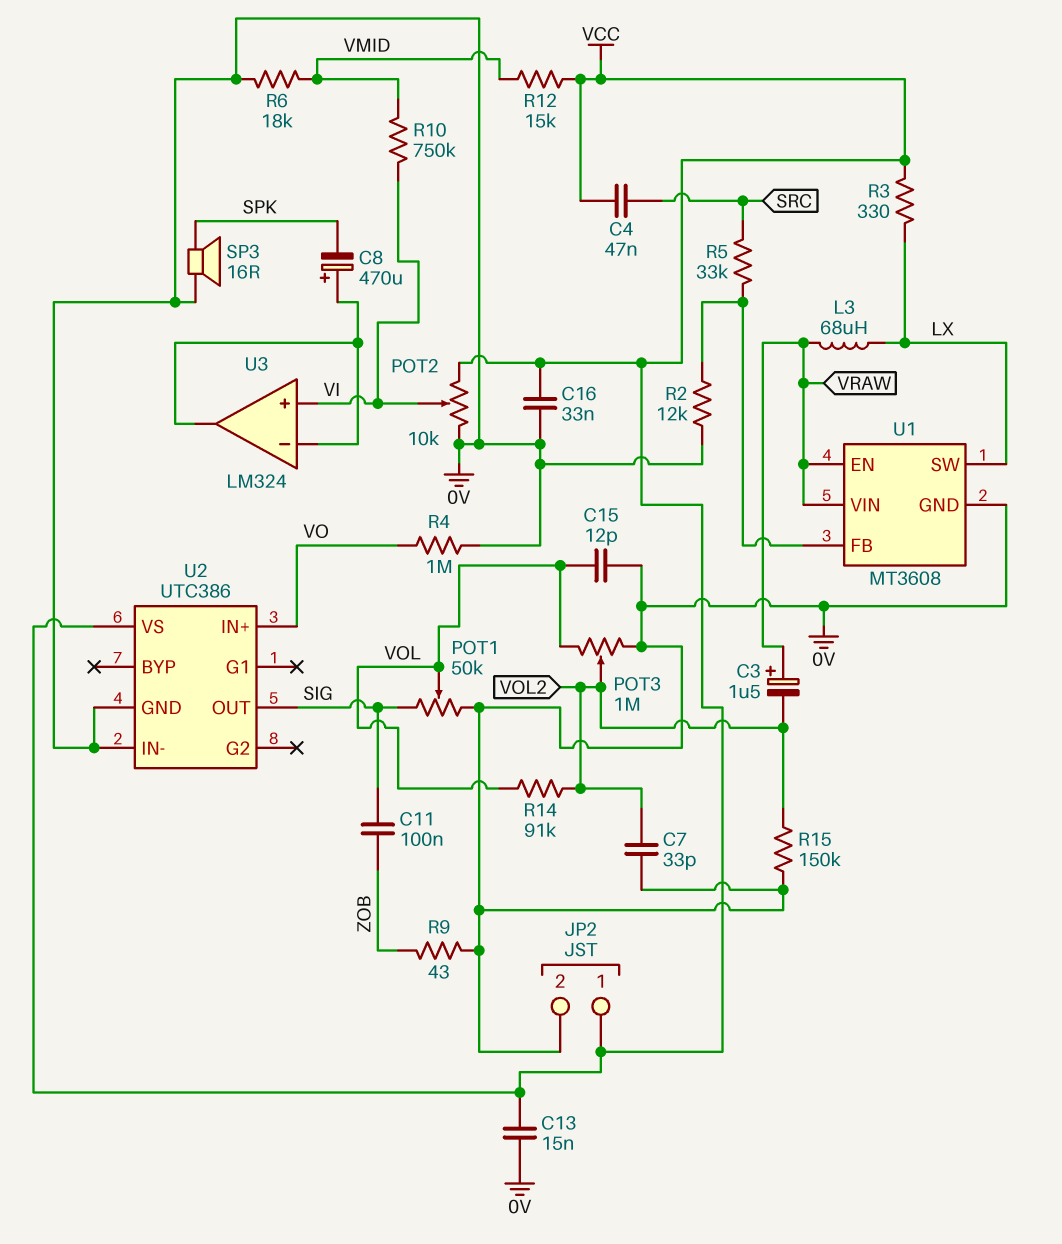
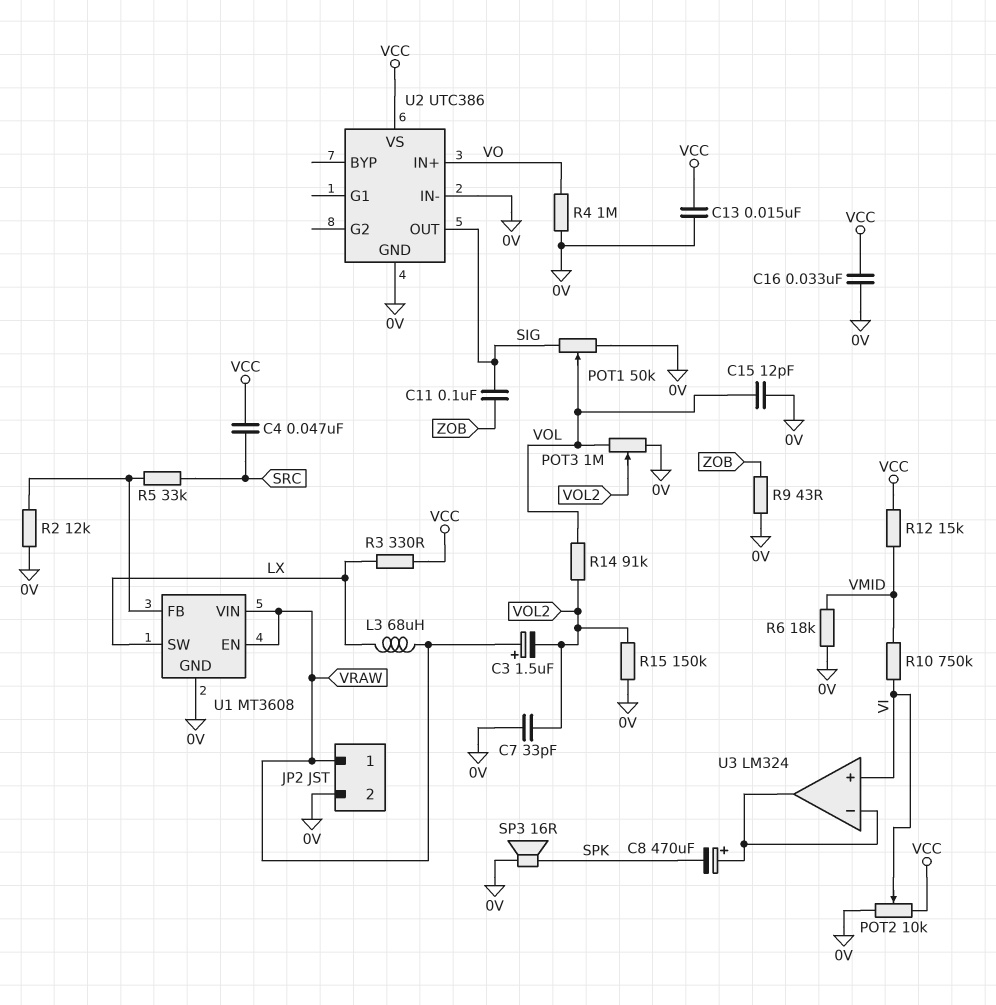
JP2 pin 1: VCC -> VRAW

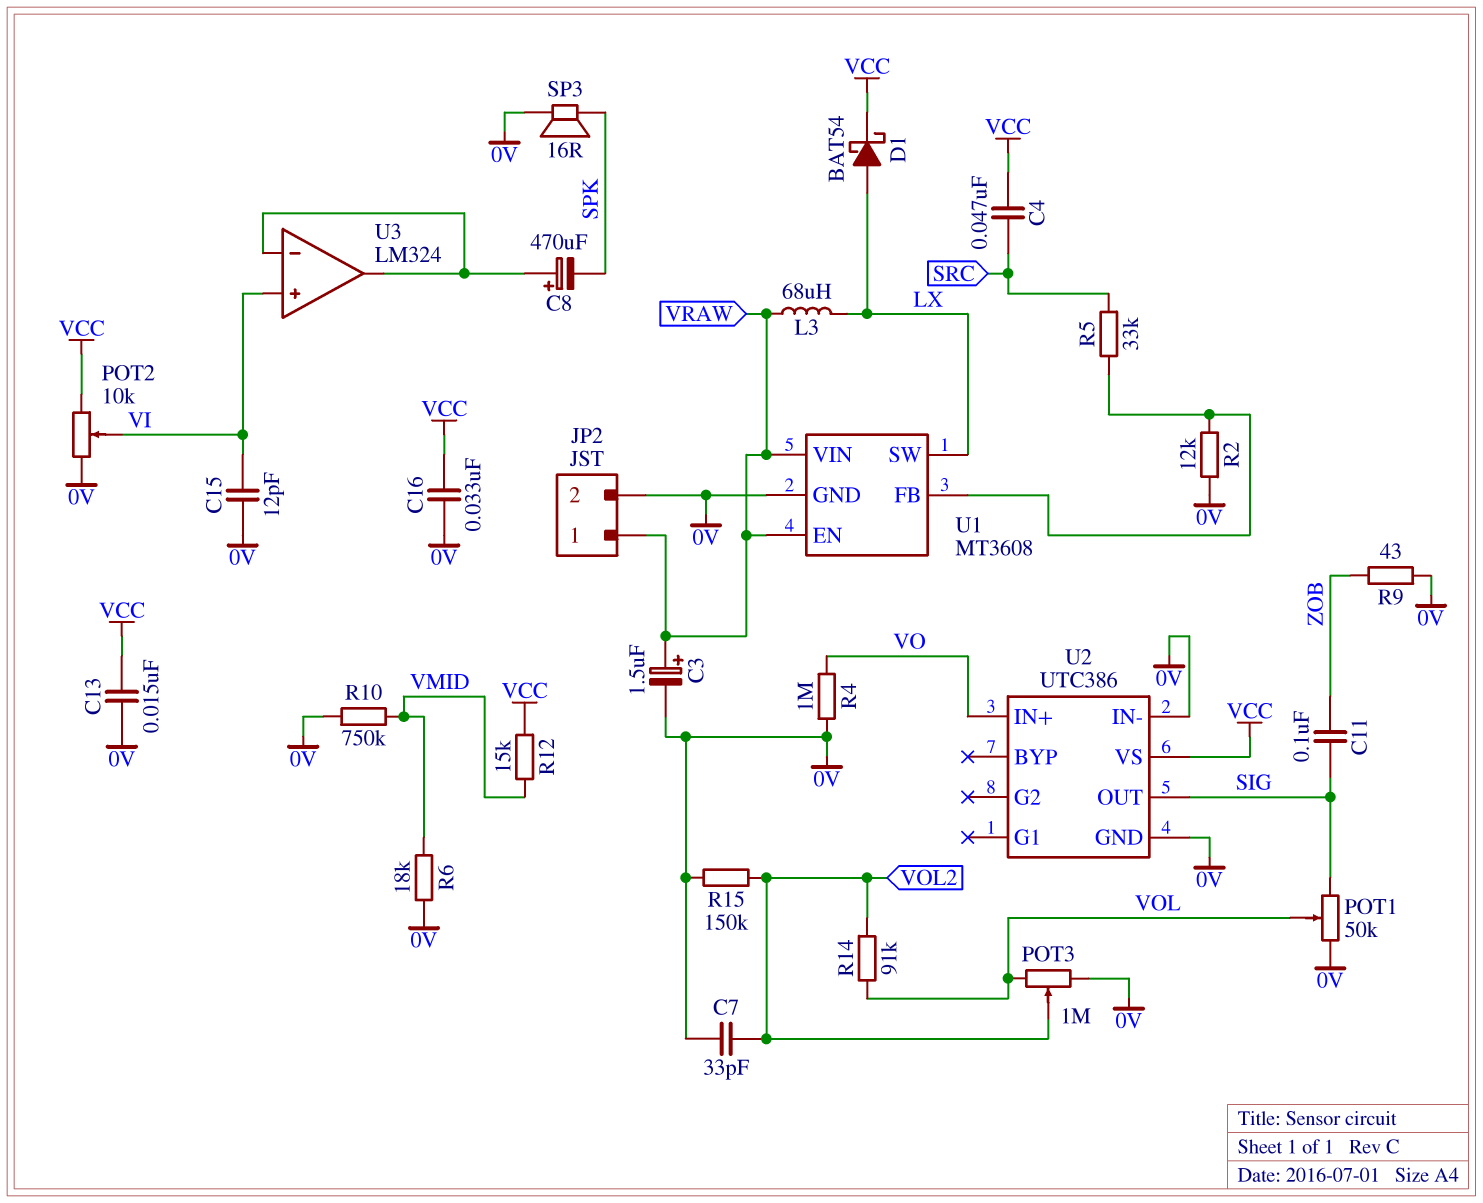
C3: 1.5uF (plus VRAW, minus VOL2) -> 1.5uF (plus VRAW, minus 0V)
C15: 12pF (0V, VOL) -> 12pF (0V, VI)
D1: none -> schottky BAT54 (A LX, K VCC)
R3: 330 (LX, VCC) -> none
R10: 750k (VI, VMID) -> 750k (0V, VMID)

